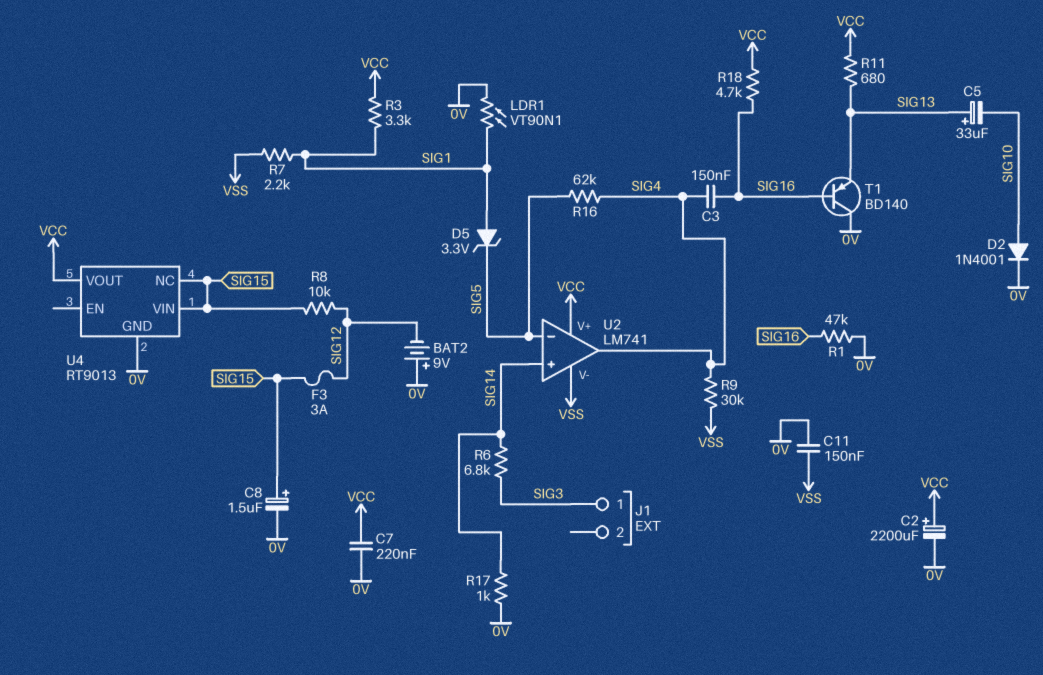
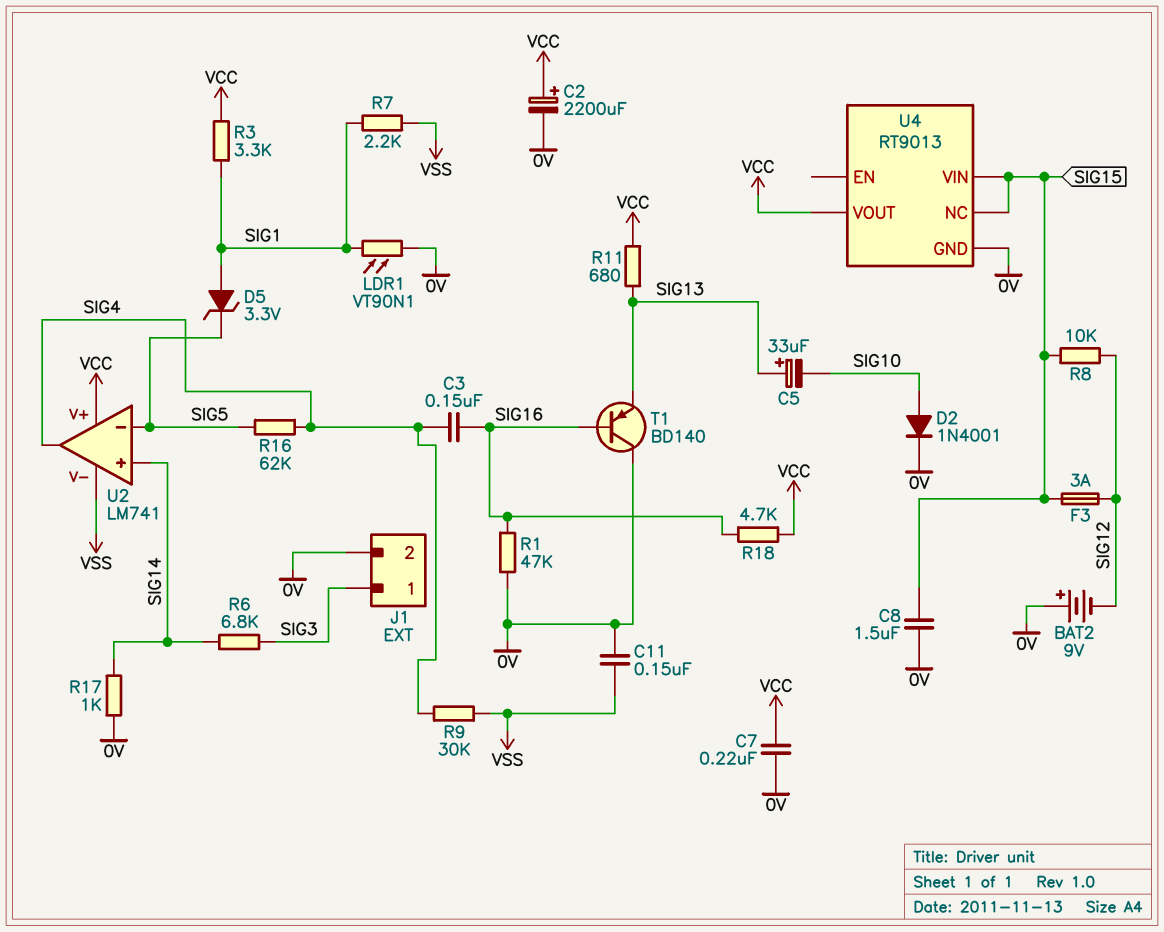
C8: 1.5uF (plus SIG15, minus 0V) -> 1.5uF (0V, SIG15)
J1 pin 2: none -> 0V

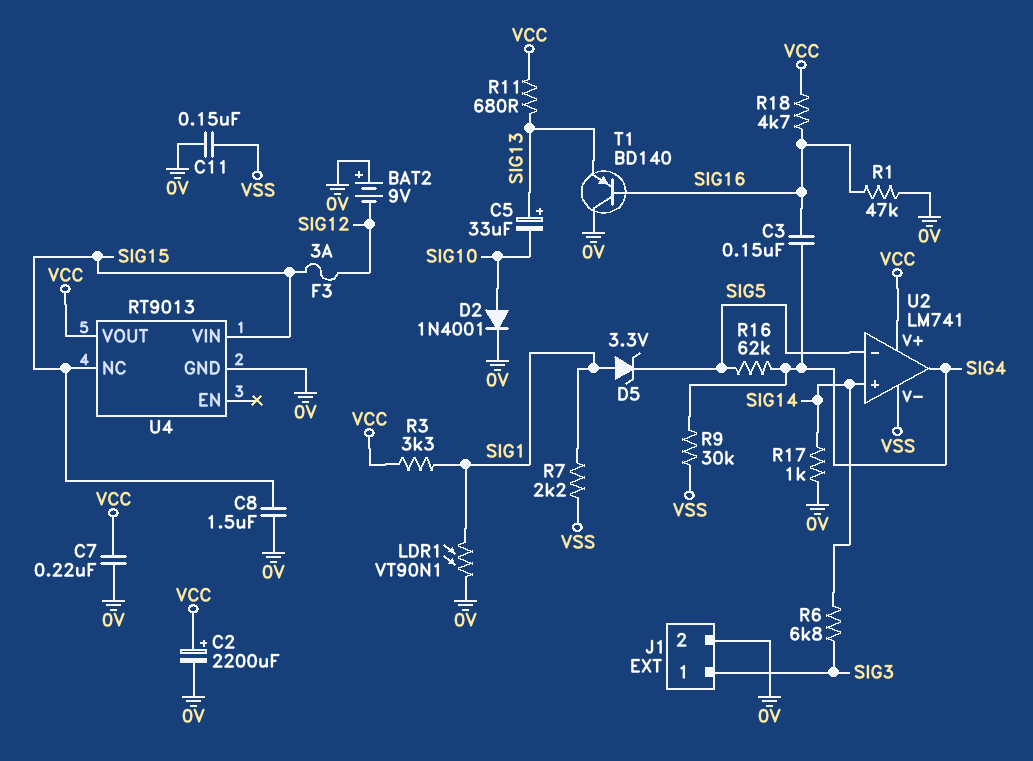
R8: 10k (SIG12, SIG15) -> none

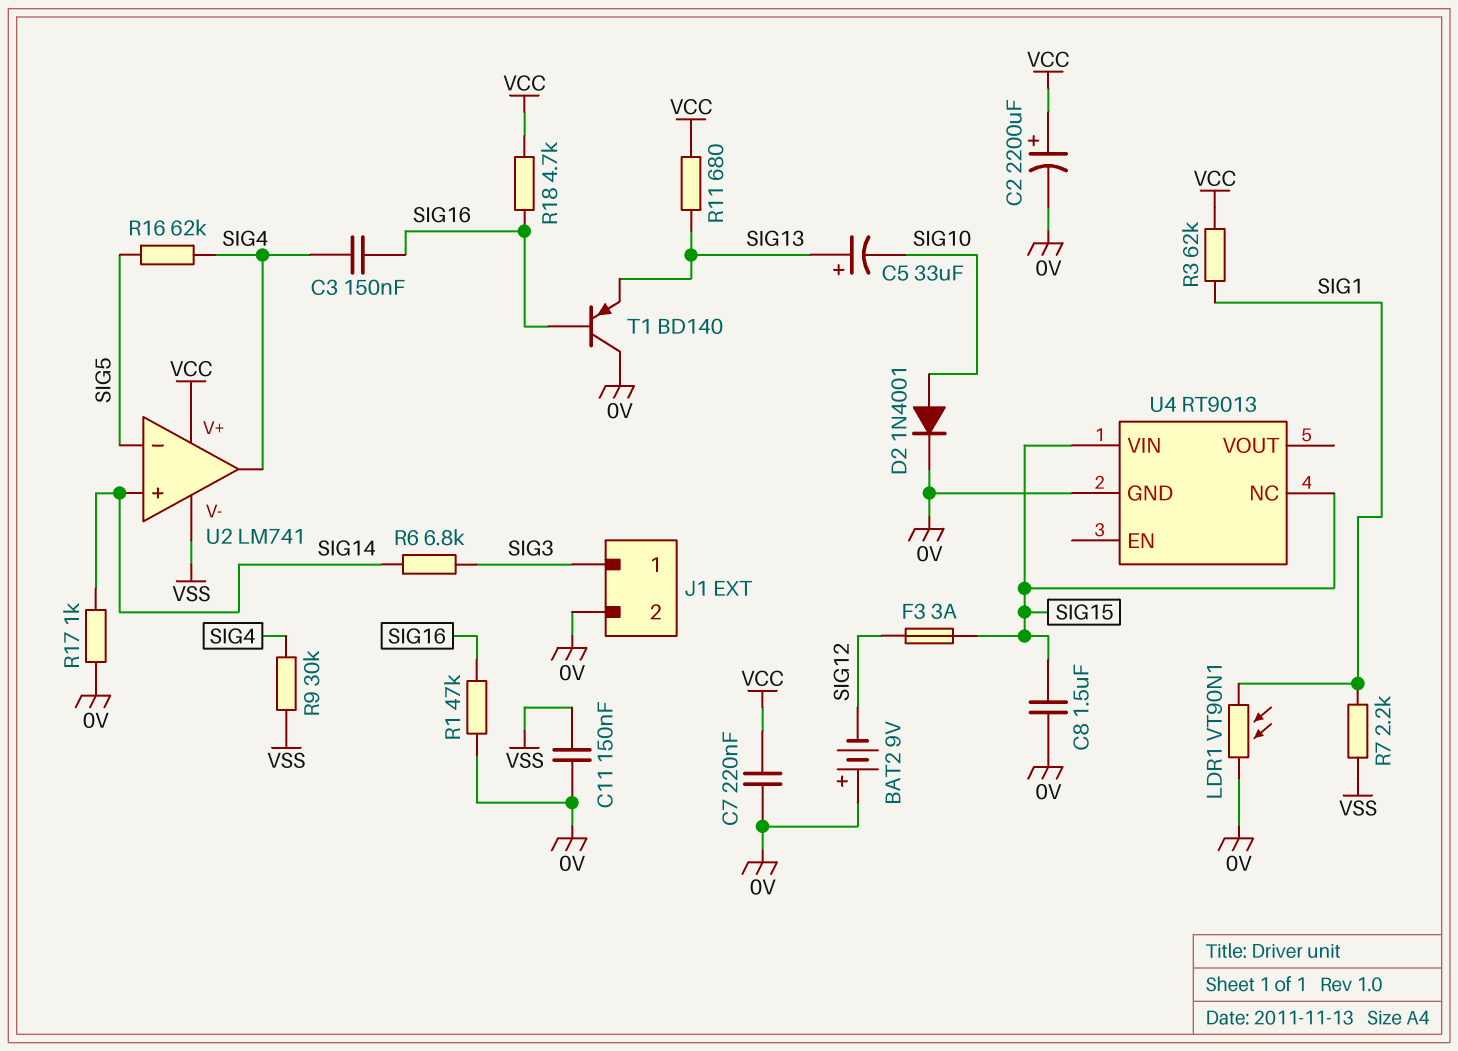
D5: zener 3.3V (A SIG1, K SIG5) -> none
R3: 3.3k (SIG1, VCC) -> 62k (SIG1, VCC)
U4 pin VOUT: VCC -> none

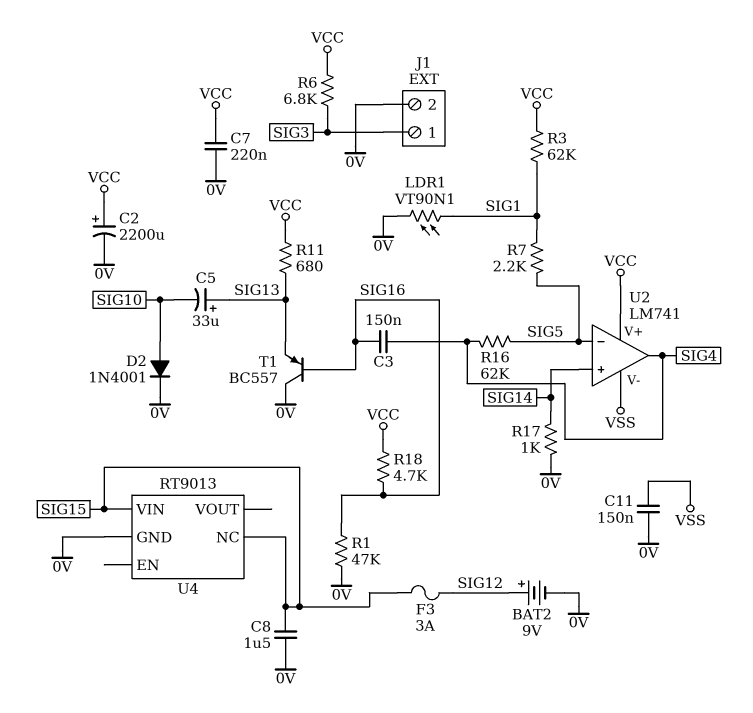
BAT2: 9V (plus 0V, minus SIG12) -> 9V (plus SIG12, minus 0V)
R6: 6.8k (SIG3, SIG14) -> 6.8k (SIG3, VCC)
R7: 2.2k (SIG1, VSS) -> 2.2k (SIG1, SIG5)
R9: 30k (SIG4, VSS) -> none
T1: PNP BD140 (B SIG16, C 0V, E SIG13) -> PNP BC557 (B SIG16, C 0V, E SIG13)

